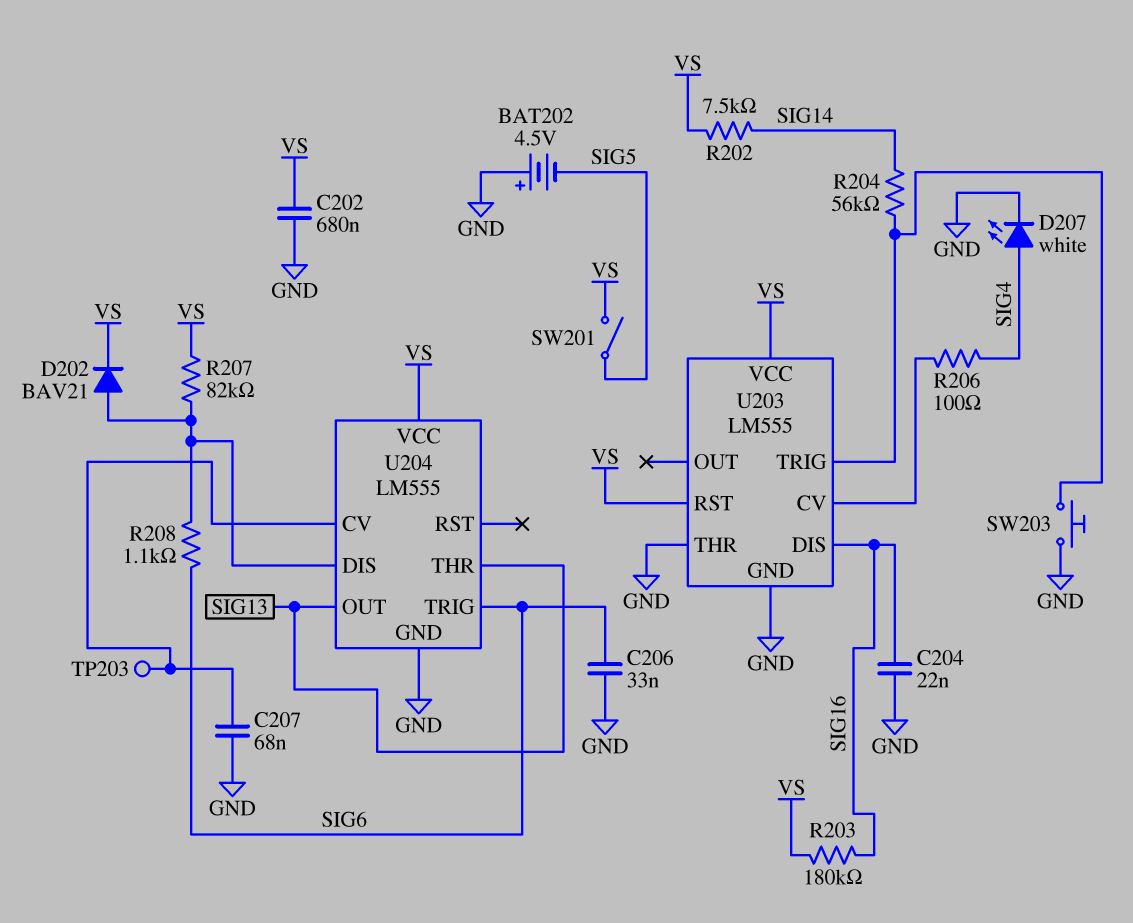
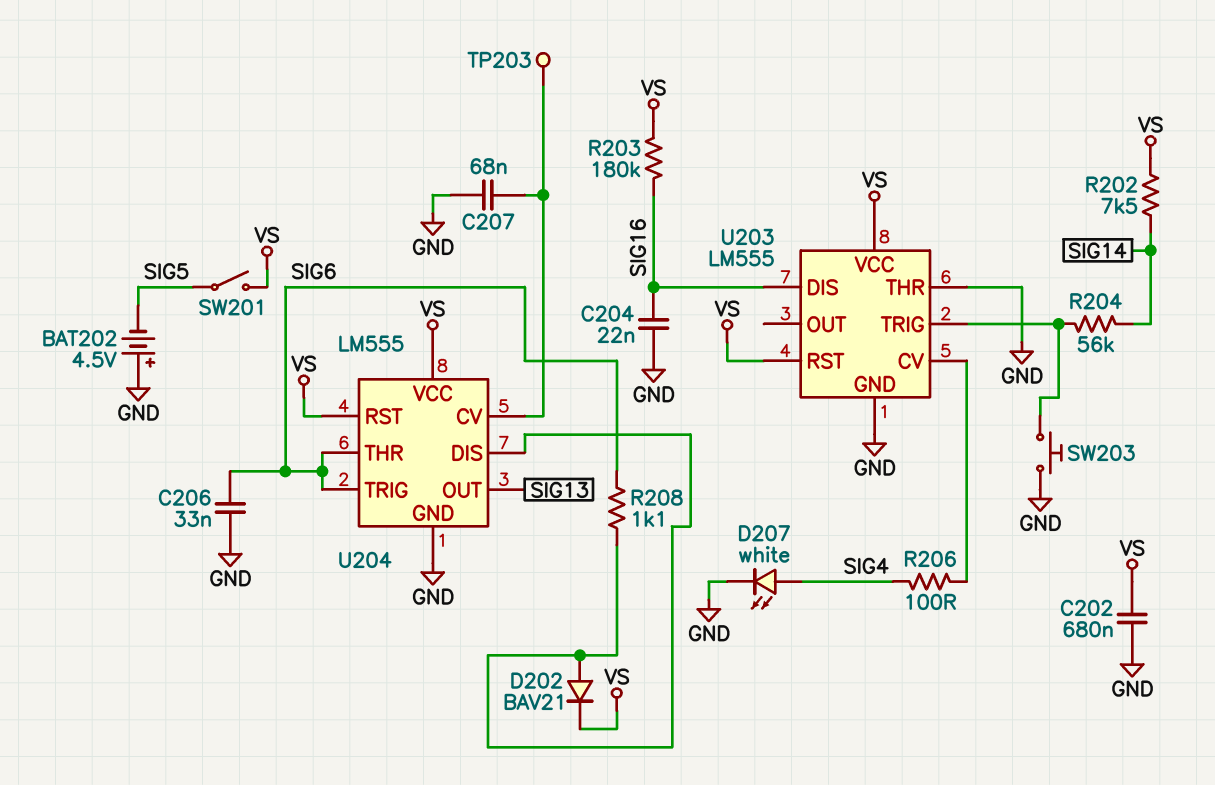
R207: 82k (U204/DIS, VS) -> none
U204 pin RST: none -> VS
U204 pin THR: SIG13 -> SIG6

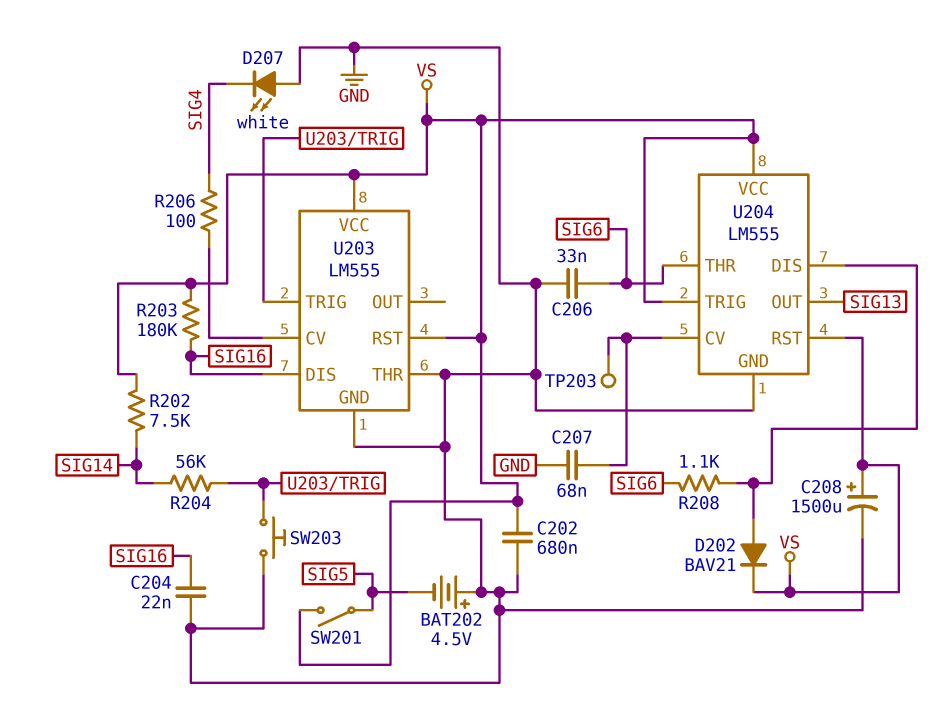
C208: none -> 1500uF (plus VS, minus GND)
D207: LED white (A SIG4, K GND) -> LED white (A GND, K SIG4)
U204 pin TRIG: SIG6 -> VS

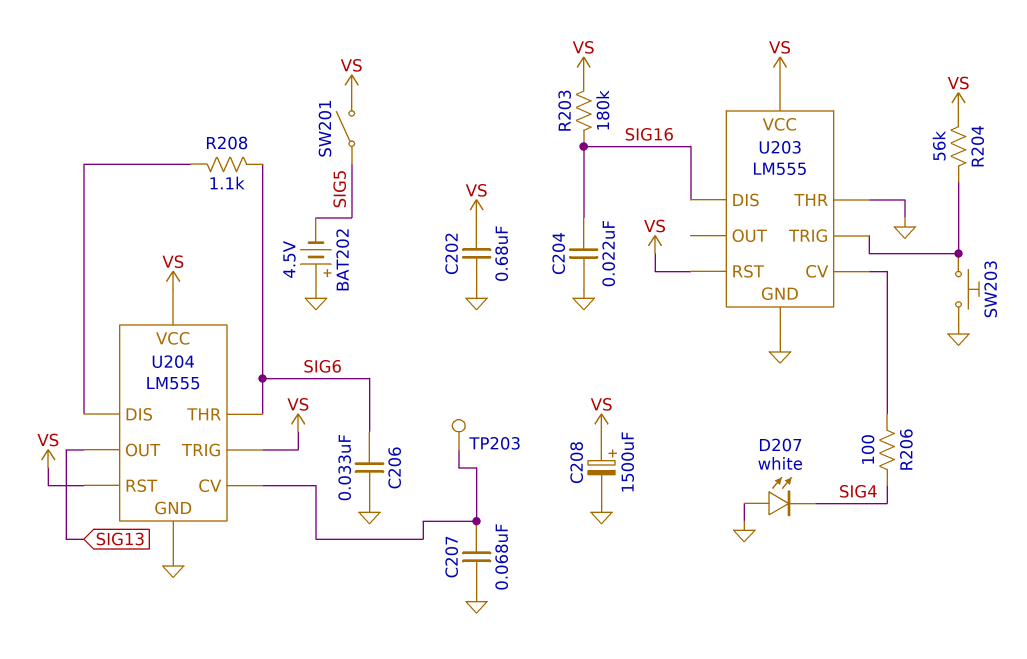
D202: diode BAV21 (A U204/DIS, K VS) -> none
R202: 7.5k (SIG14, VS) -> none
R204: 56k (SIG14, U203/TRIG) -> 56k (U203/TRIG, VS)

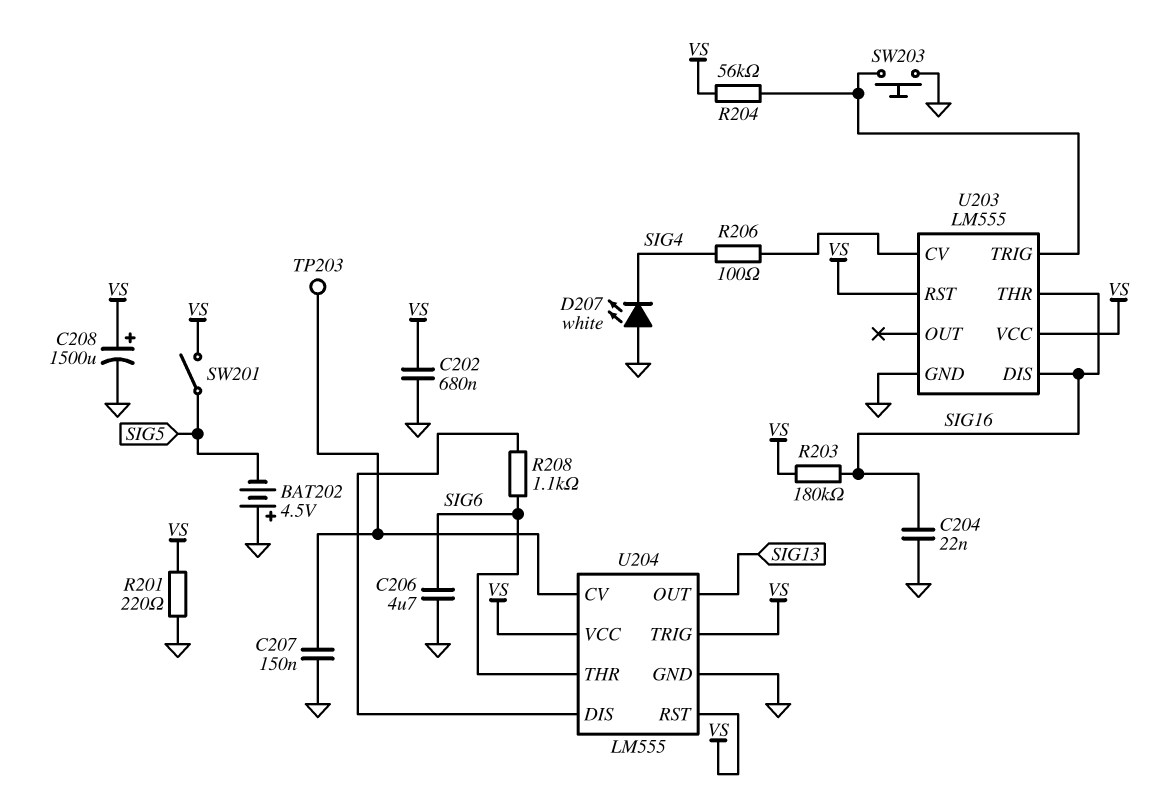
C206: 33nF (GND, SIG6) -> 4.7uF (GND, SIG6)
C207: 68nF (GND, U204/CV) -> 150nF (GND, U204/CV)
R201: none -> 220 (GND, VS)
U203 pin THR: GND -> SIG16

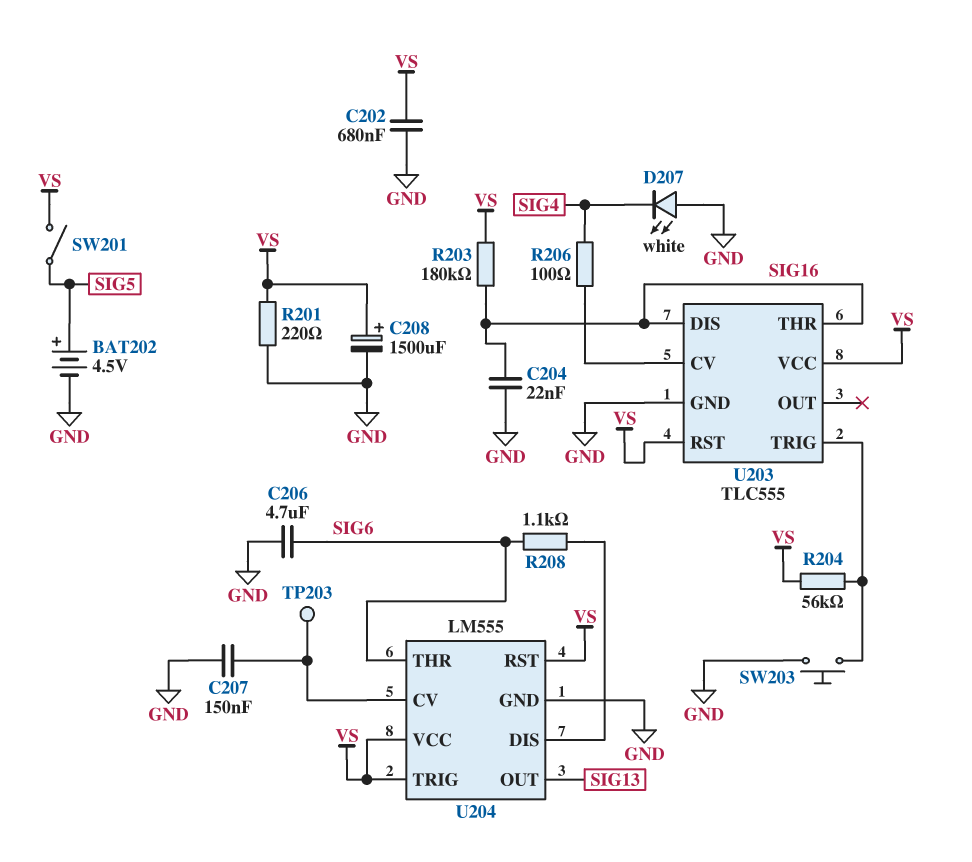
BAT202: 4.5V (plus GND, minus SIG5) -> 4.5V (plus SIG5, minus GND)
U203: LM555 -> TLC555

